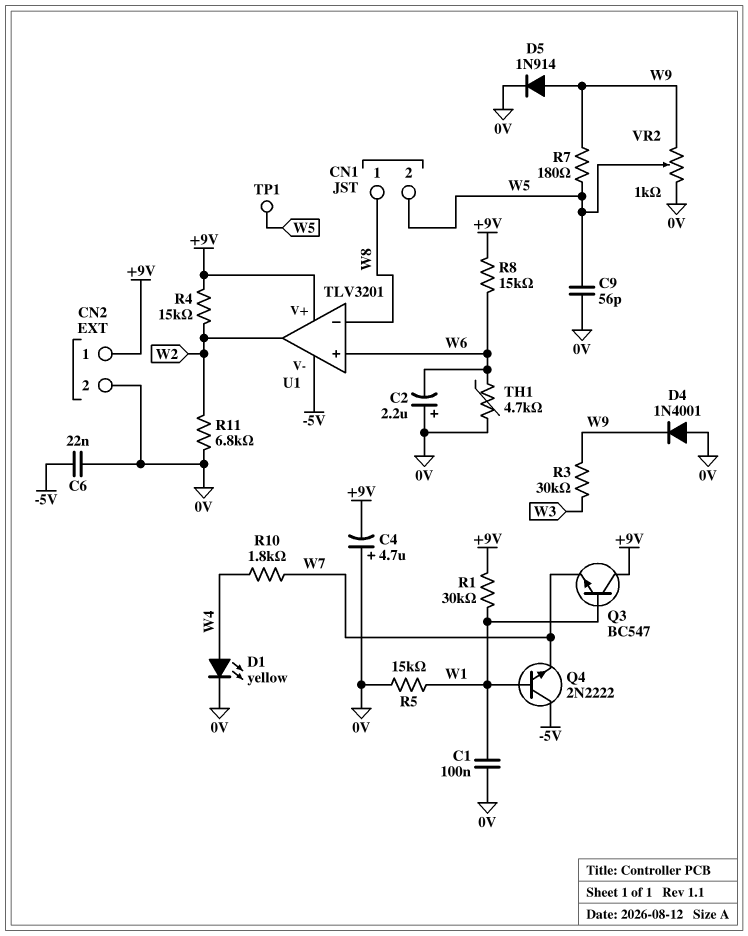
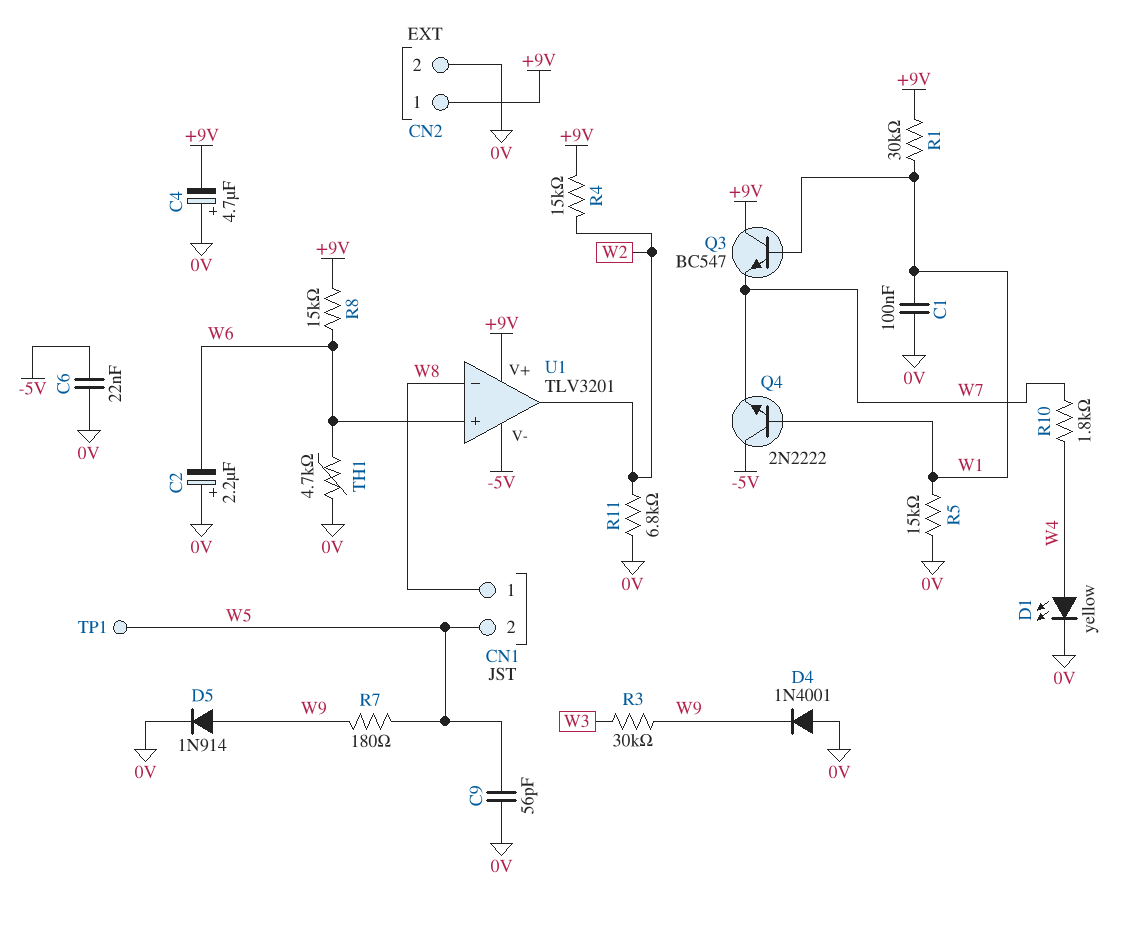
VR2: 1k (0V, W9, wiper W5) -> none

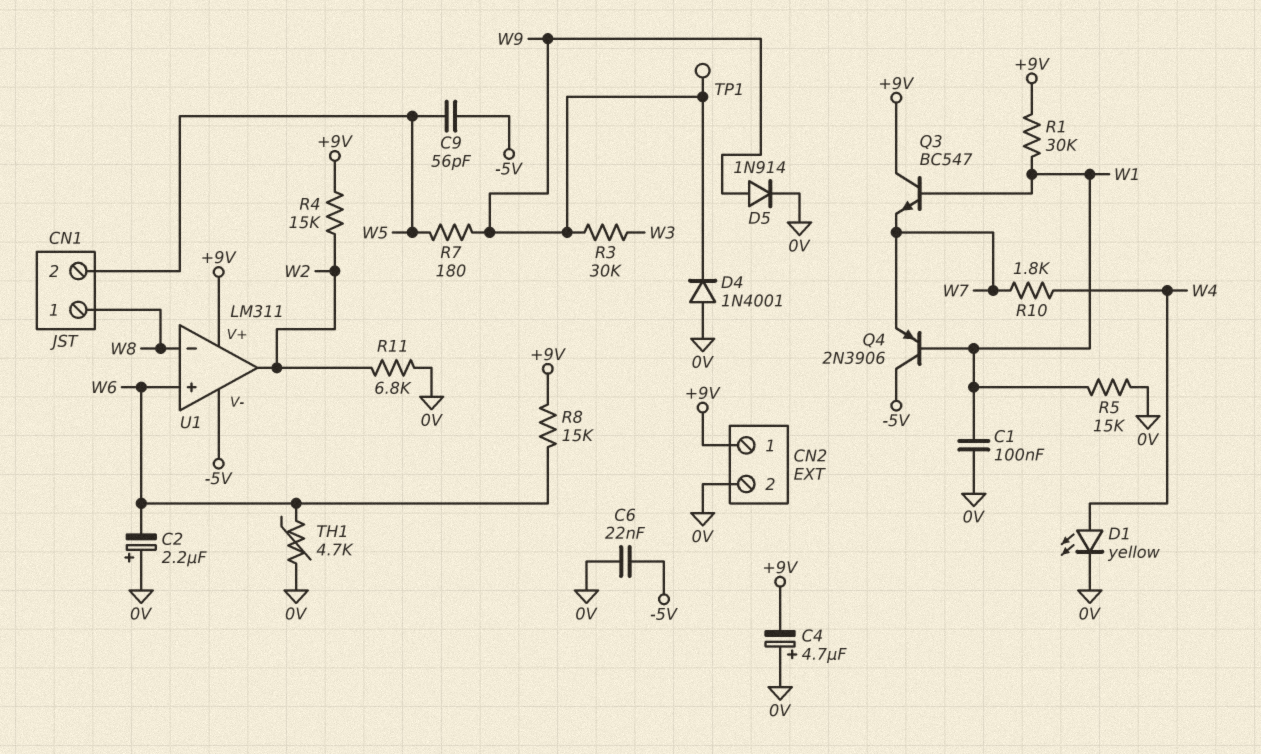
C9: 56pF (0V, W5) -> 56pF (-5V, W5)
Q4: NPN 2N2222 (B W1, C -5V, E W7) -> PNP 2N3906 (B W1, C -5V, E W7)
TP1: test point (W5) -> test point (W9)
U1: TLV3201 -> LM311

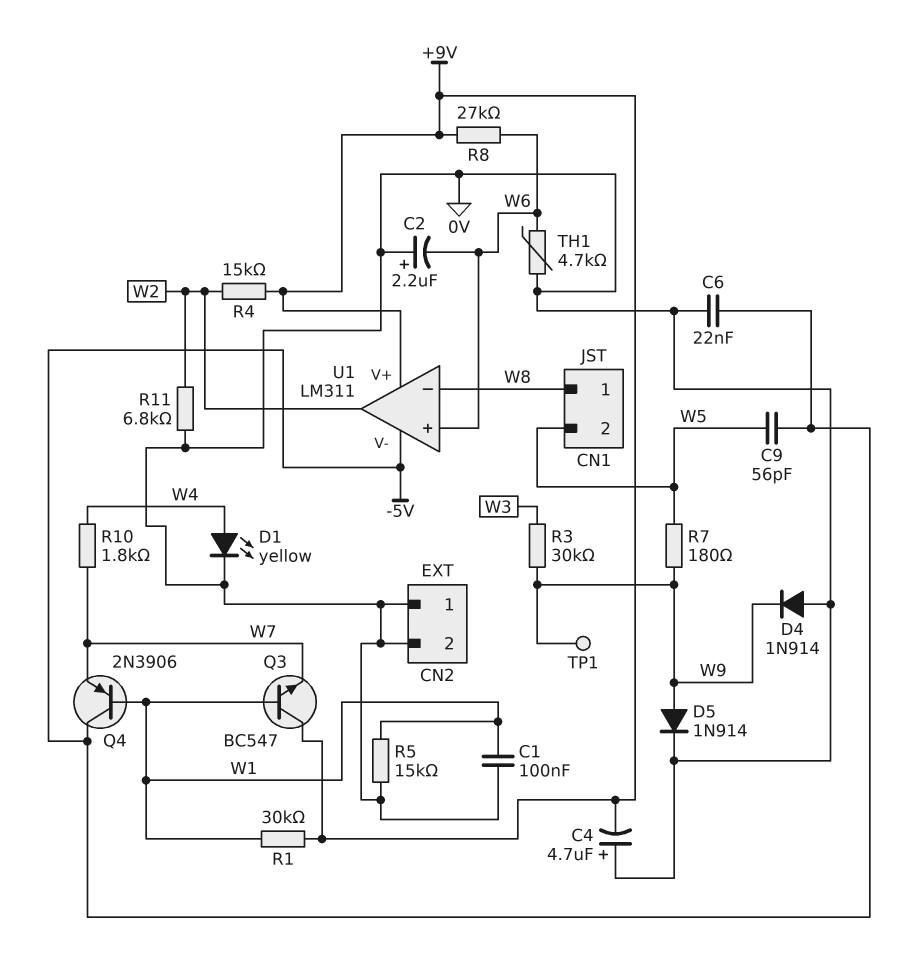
CN2 pin 1: +9V -> 0V
D4: diode 1N4001 (A 0V, K W9) -> diode 1N914 (A 0V, K W9)
R8: 15k (+9V, W6) -> 27k (+9V, W6)

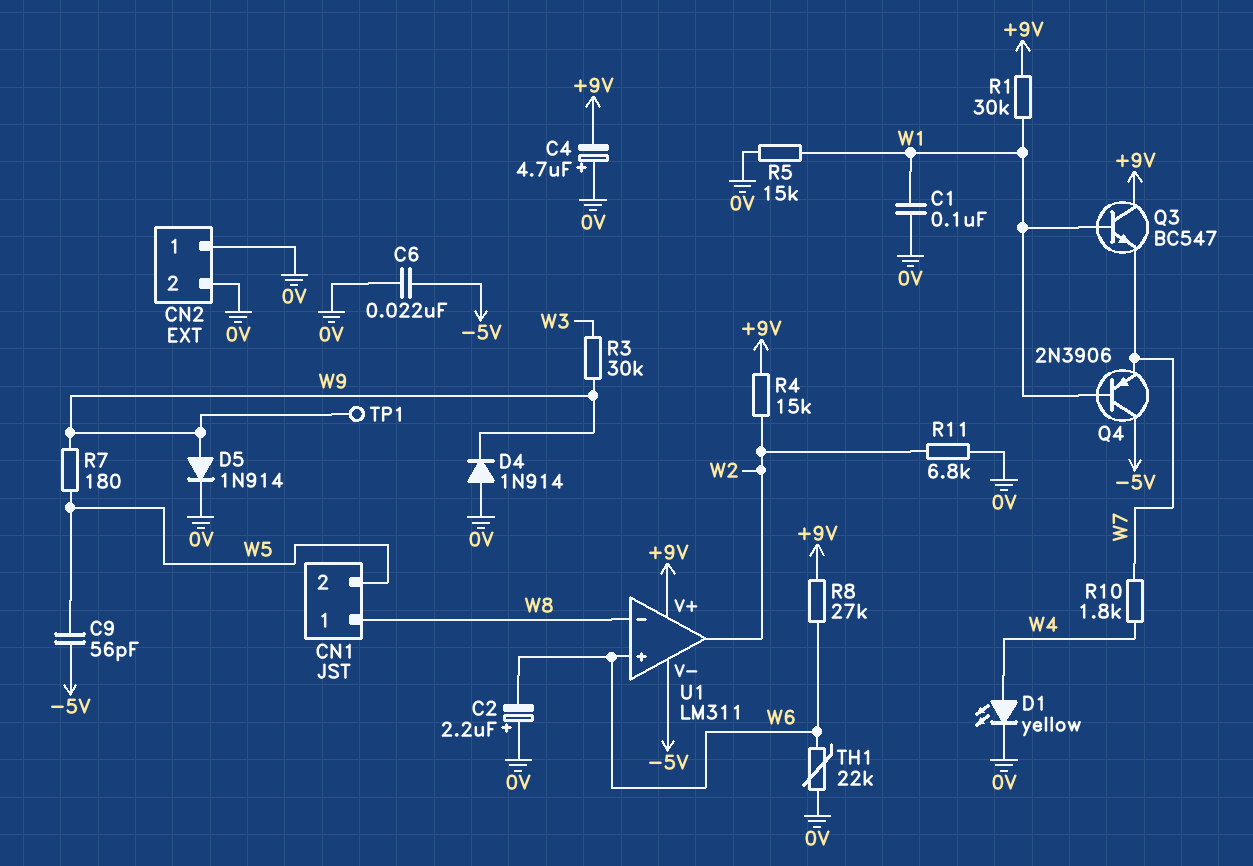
TH1: 4.7k (0V, W6) -> 22k (0V, W6)

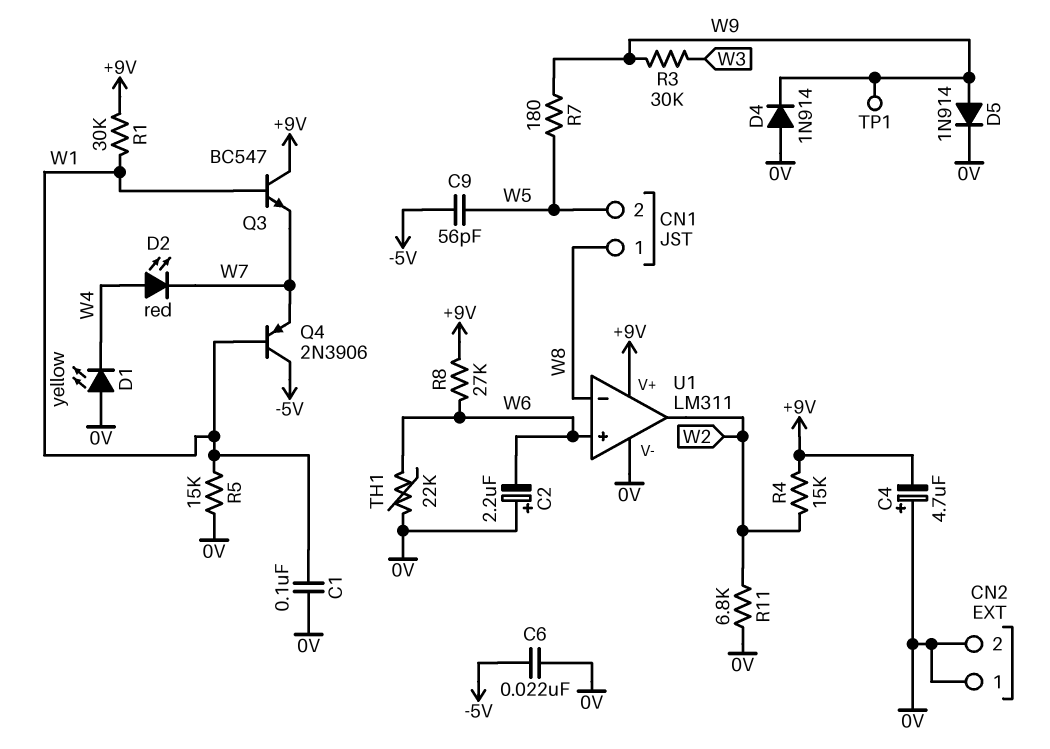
D1: LED yellow (A W4, K 0V) -> LED yellow (A 0V, K W4)
D2: none -> LED red (A W4, K W7)
R10: 1.8k (W4, W7) -> none
U1 pin V-: -5V -> 0V

